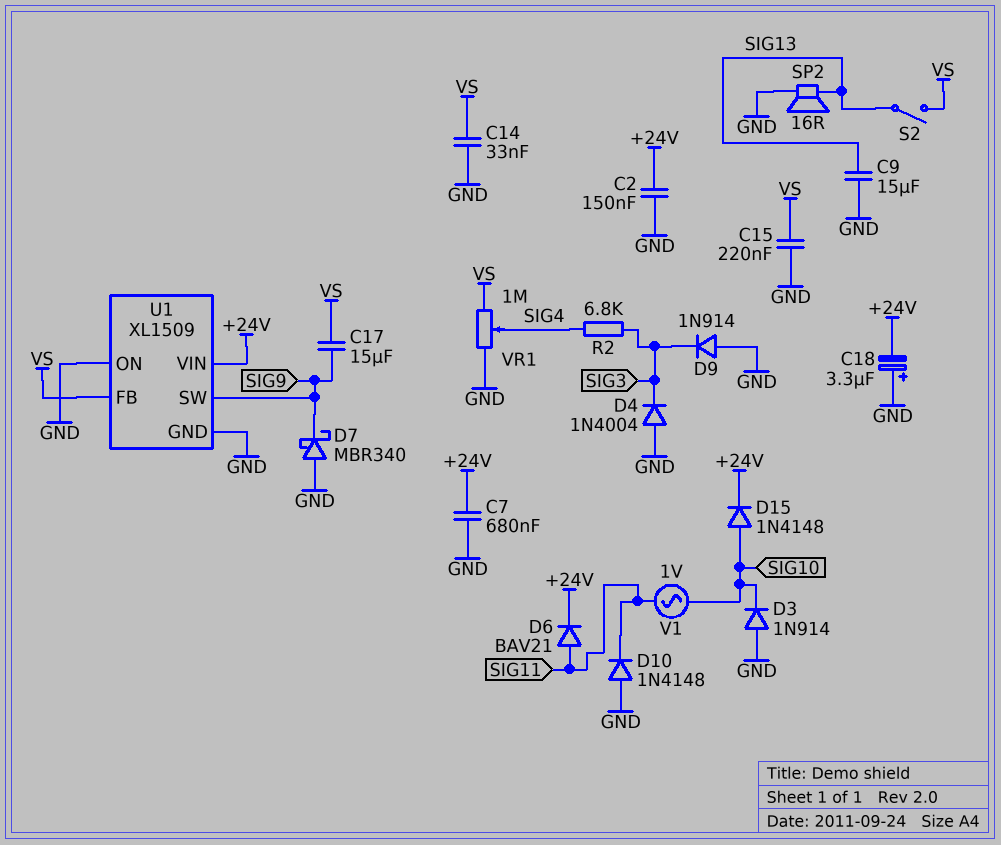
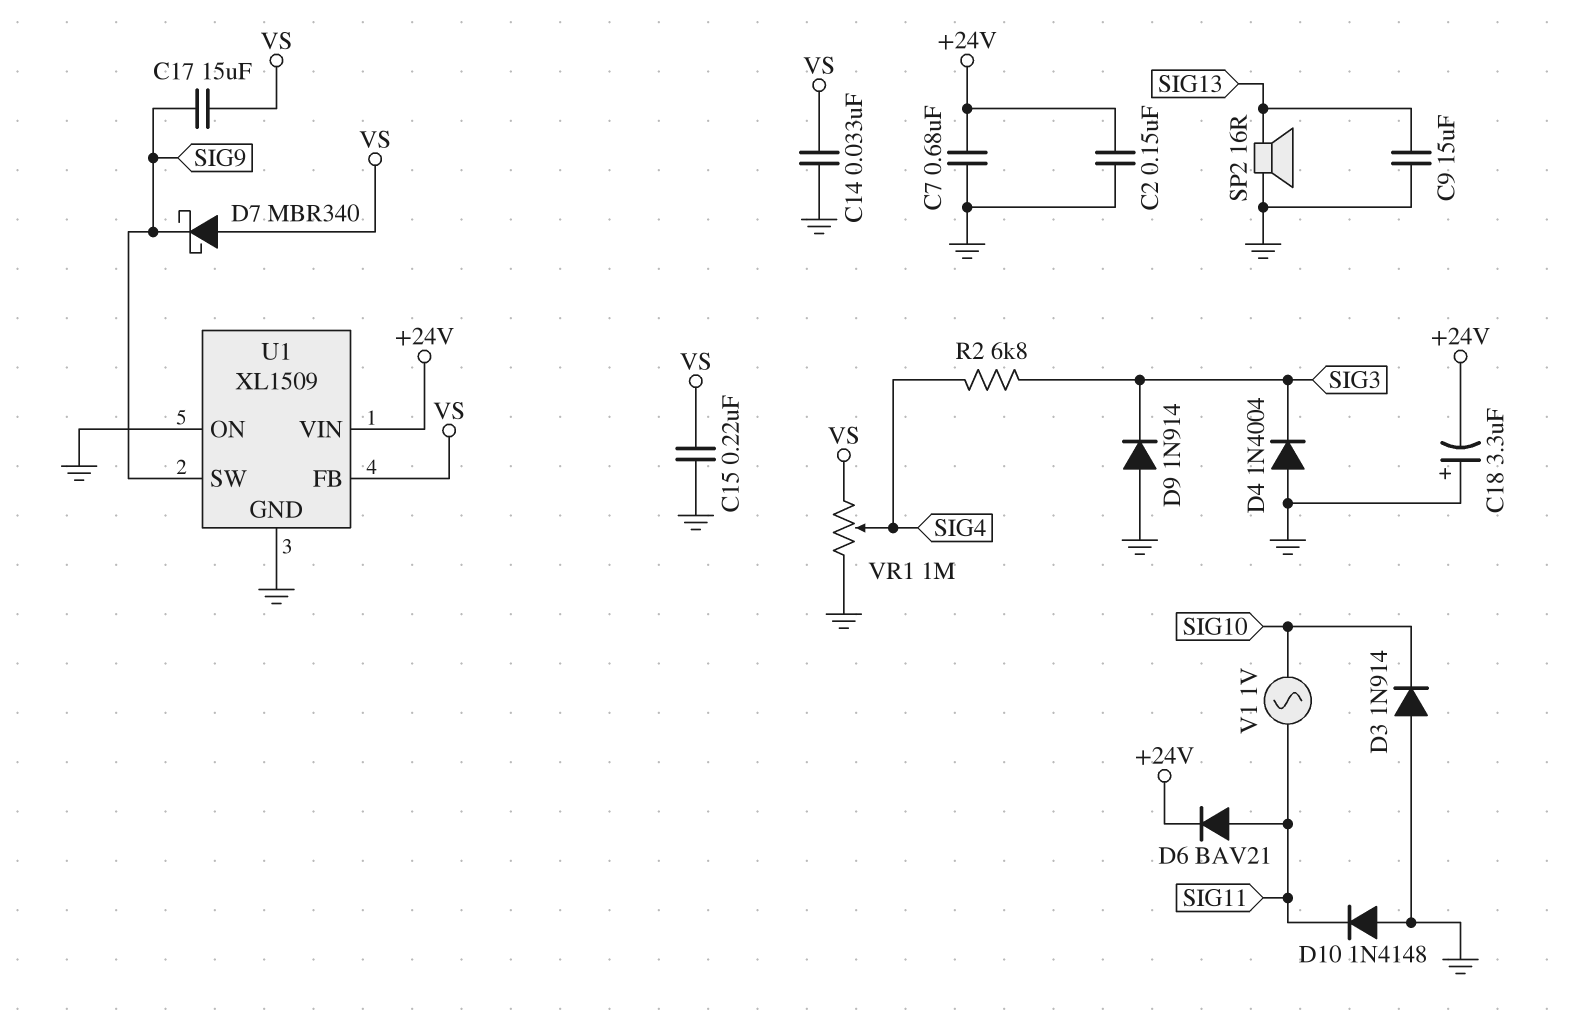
D7: schottky MBR340 (A GND, K SIG9) -> schottky MBR340 (A VS, K SIG9)
D15: diode 1N4148 (A SIG10, K +24V) -> none
S2: switch (SIG13, VS) -> none

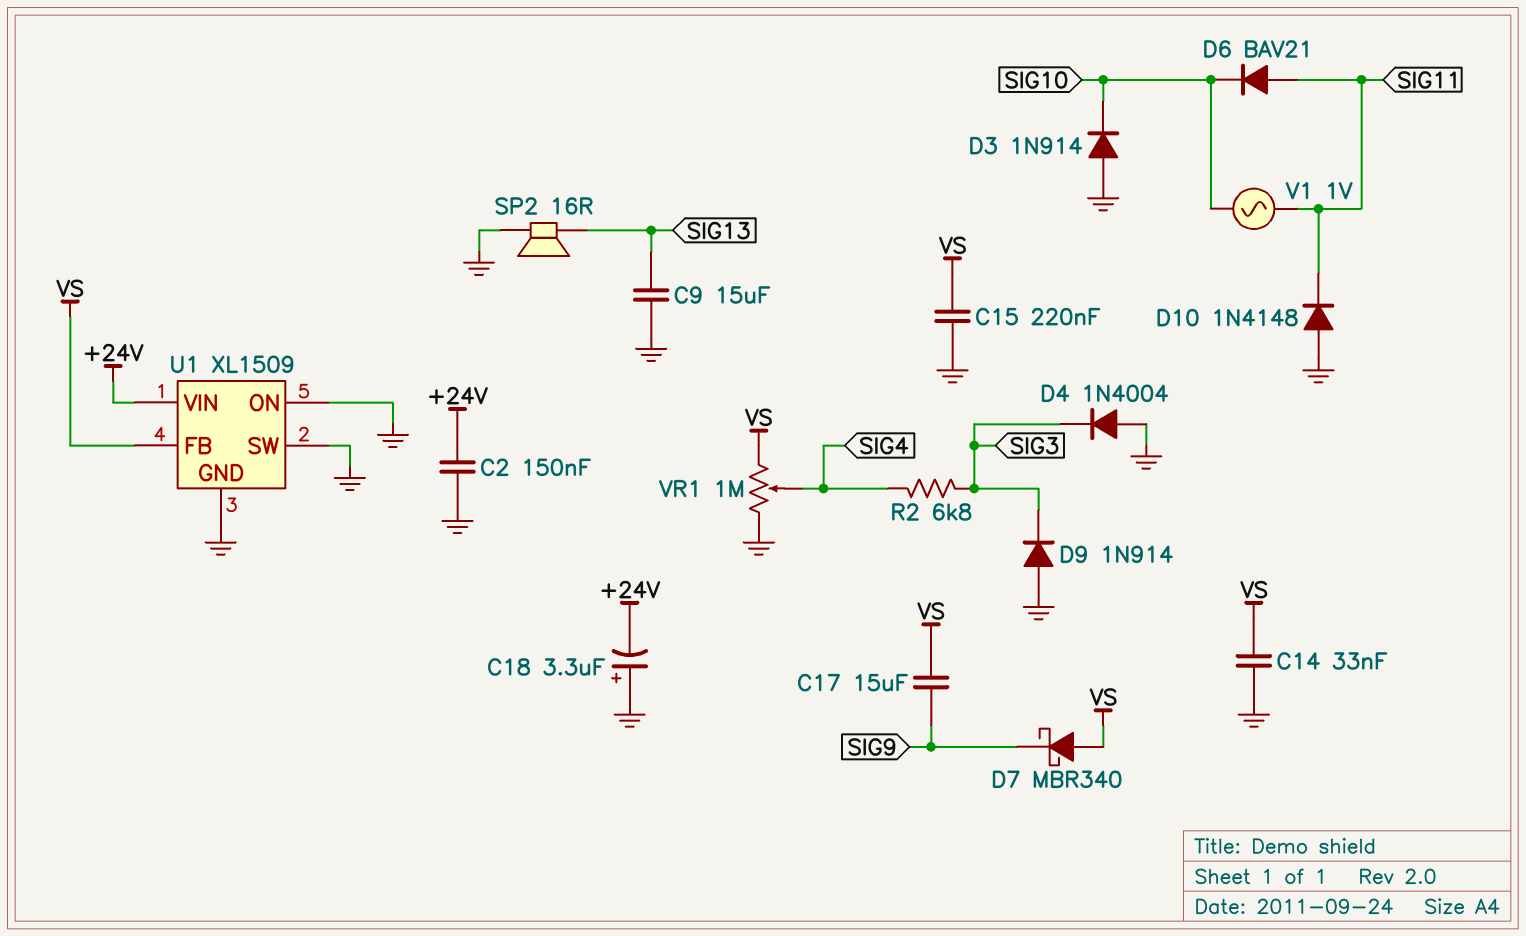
C7: 680nF (+24V, GND) -> none
D6: diode BAV21 (A SIG11, K +24V) -> diode BAV21 (A SIG11, K SIG10)
U1 pin SW: SIG9 -> GND

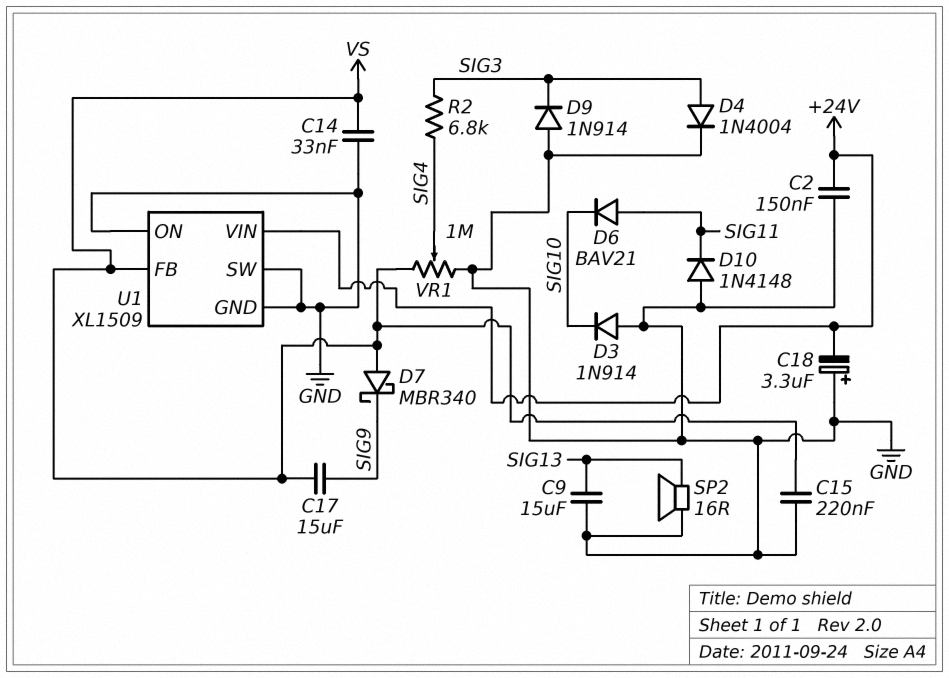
D4: diode 1N4004 (A GND, K SIG3) -> diode 1N4004 (A SIG3, K GND)
V1: AC 1V (SIG10, SIG11) -> none

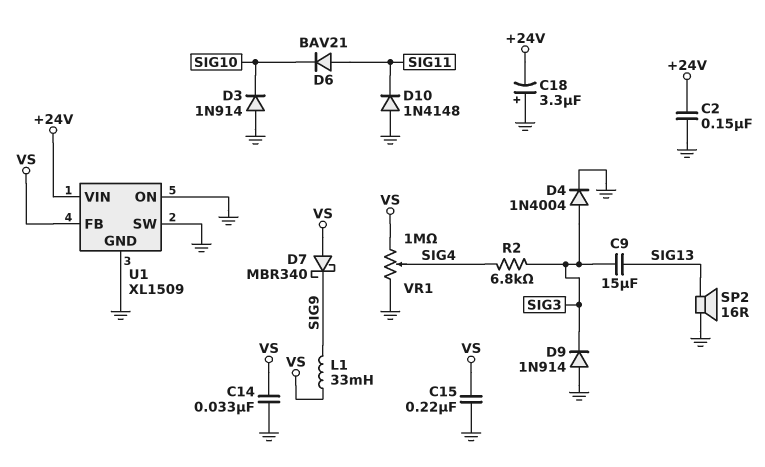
C9: 15uF (GND, SIG13) -> 15uF (SIG3, SIG13)
C17: 15uF (SIG9, VS) -> none
L1: none -> 33mH (SIG9, VS)

